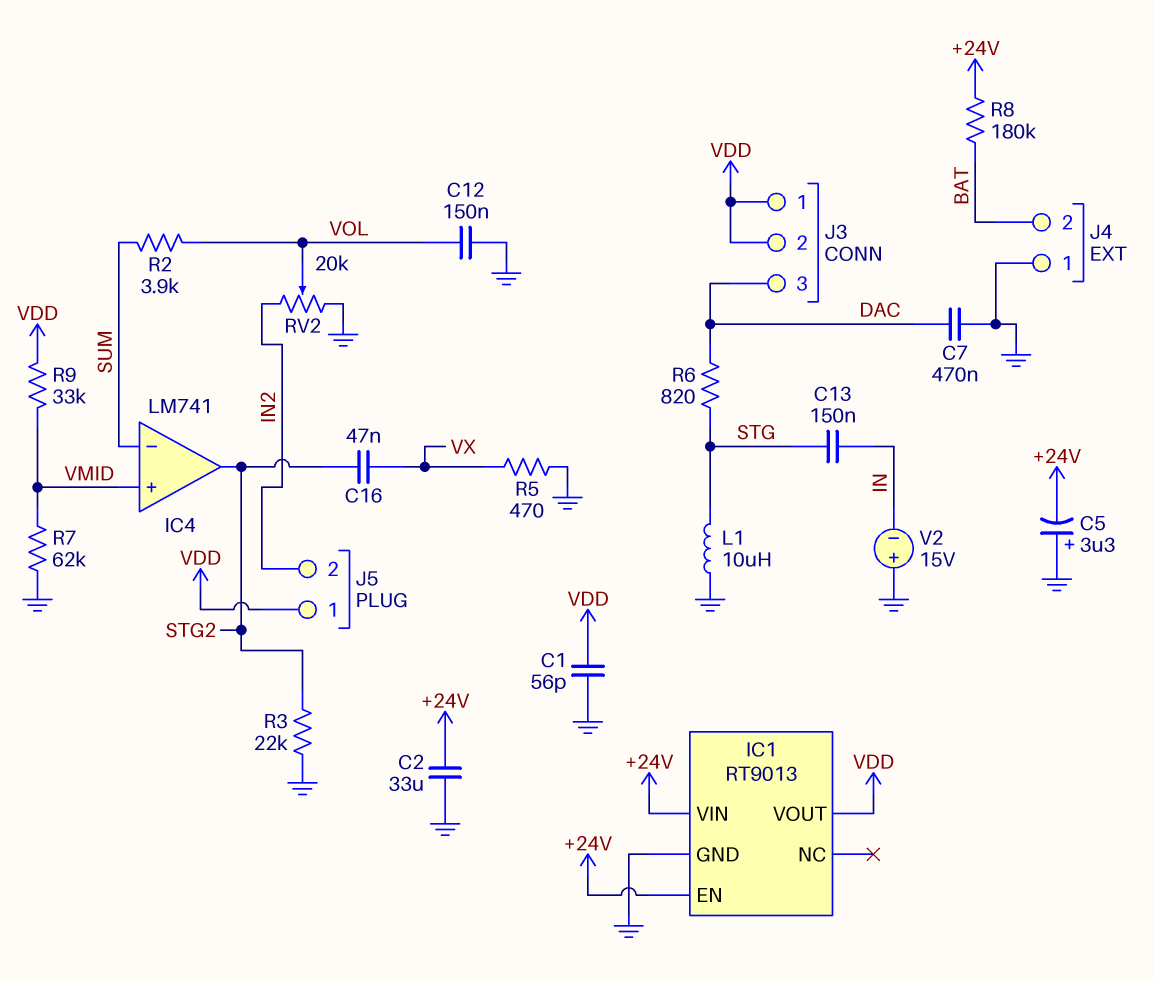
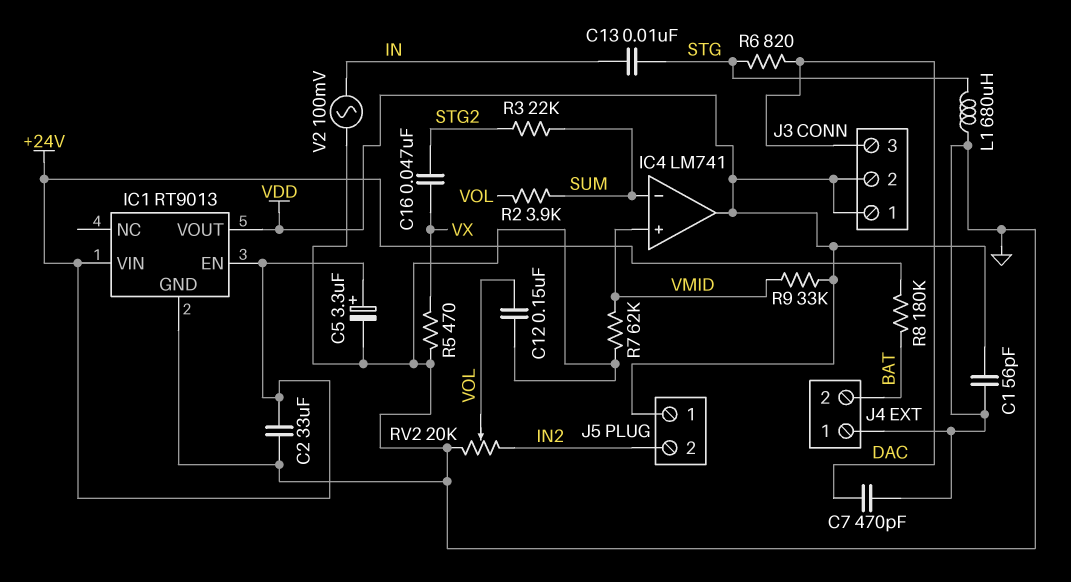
C5: 3.3uF (plus GND, minus +24V) -> 3.3uF (plus +24V, minus GND)
C7: 470nF (DAC, GND) -> 470pF (DAC, GND)
C13: 150nF (IN, STG) -> 10nF (IN, STG)
IC4 pin out: STG2 -> VDD
L1: 10uH (GND, STG) -> 680uH (GND, STG)
R3: 22k (GND, STG2) -> 22k (STG2, SUM)
V2: 15V (plus GND, minus IN) -> AC 100mV (GND, IN)

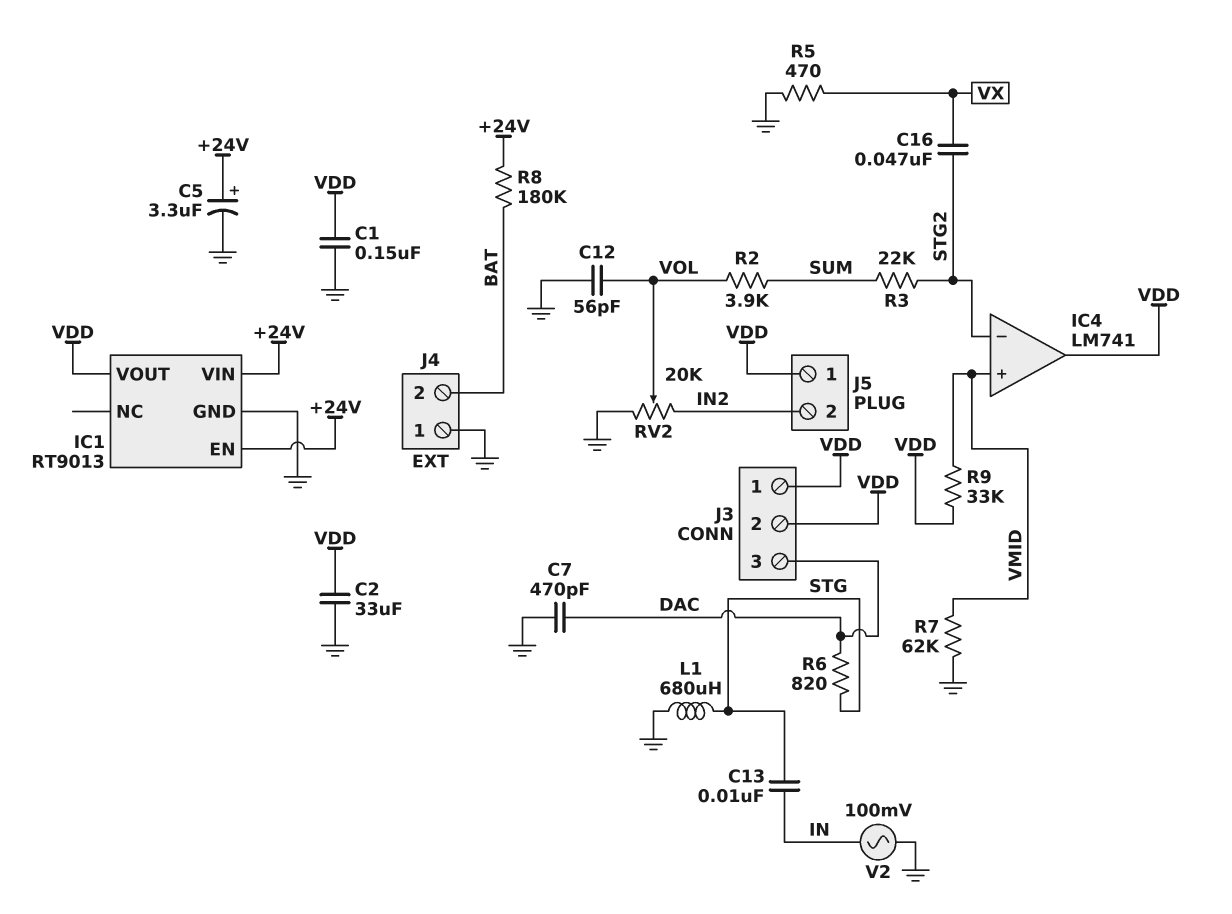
C1: 56pF (GND, VDD) -> 150nF (GND, VDD)
C2: 33uF (+24V, GND) -> 33uF (GND, VDD)
C12: 150nF (GND, VOL) -> 56pF (GND, VOL)
IC4 pin in-: SUM -> STG2

